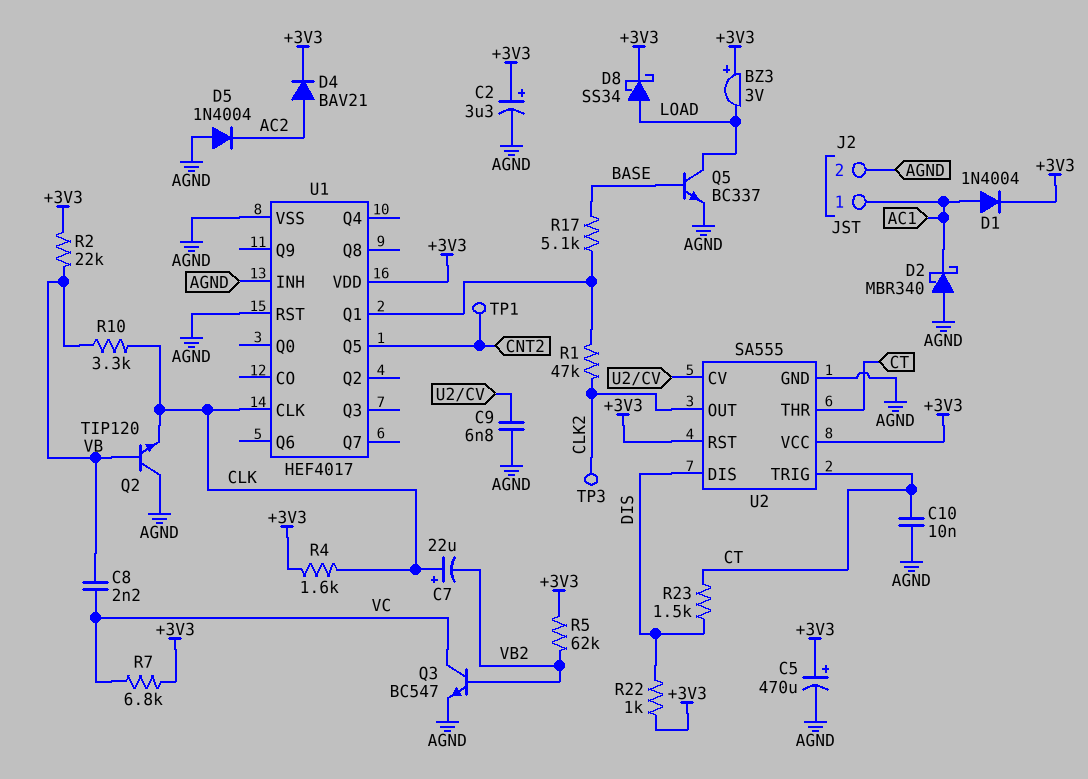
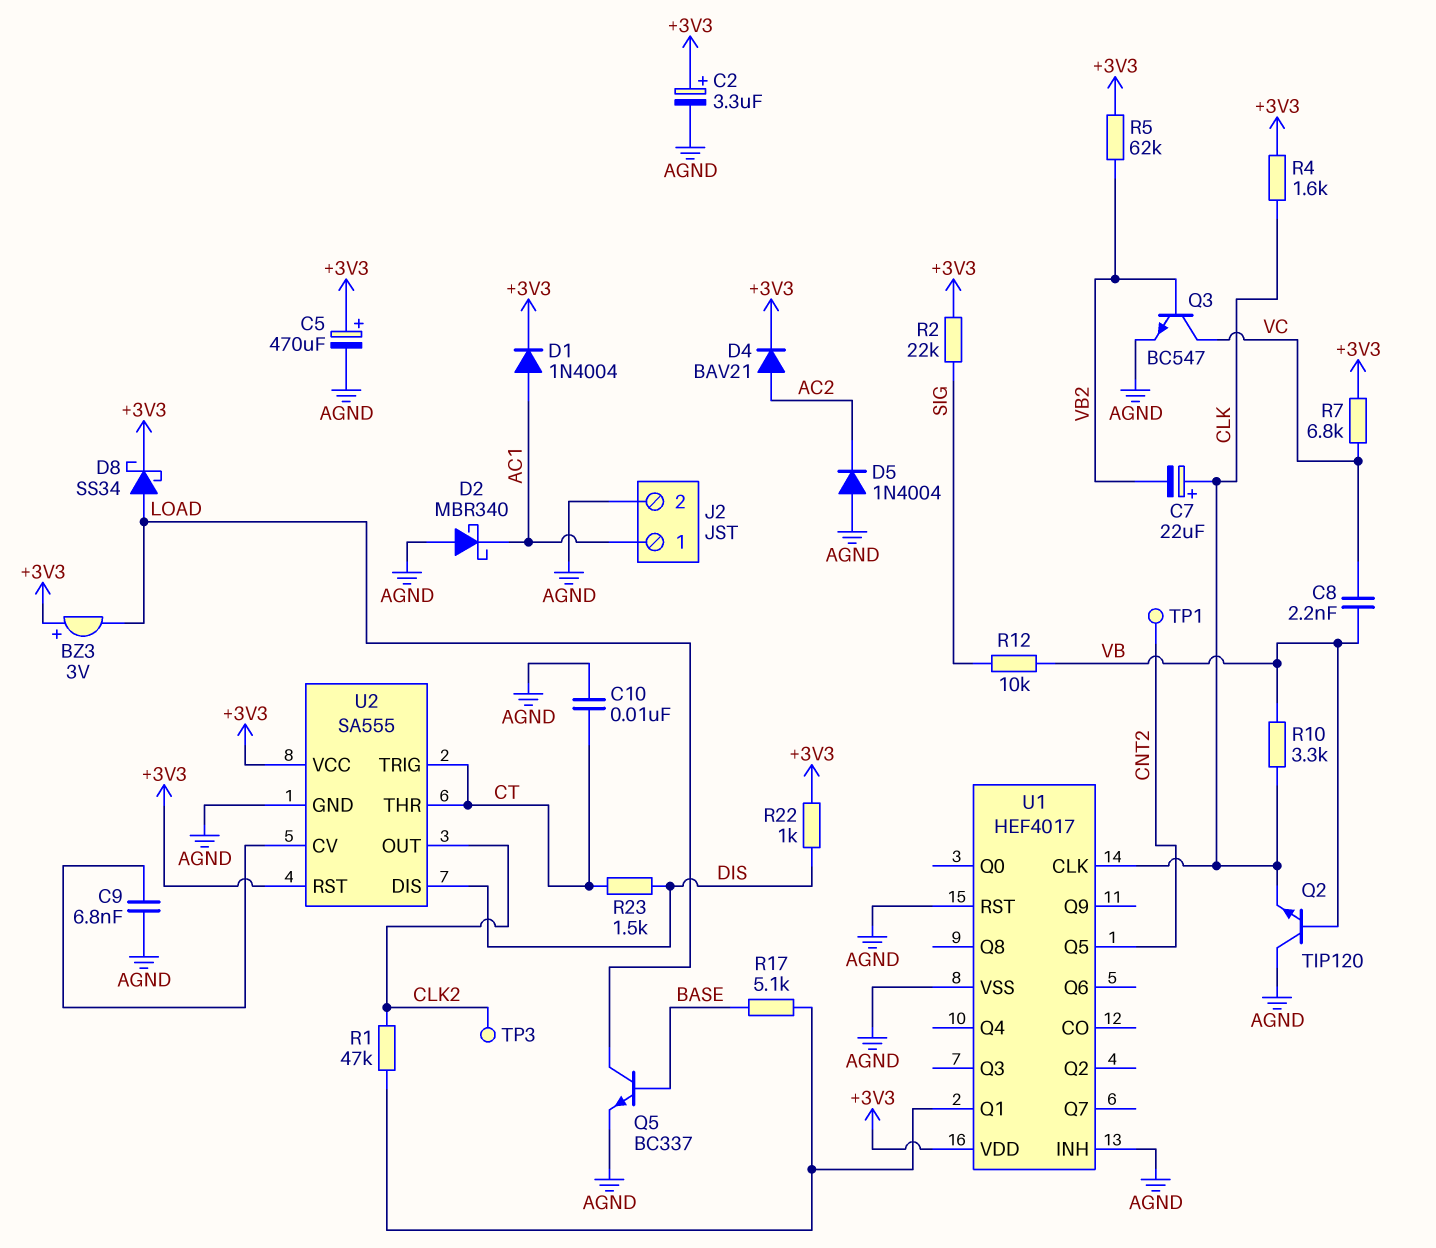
R2: 22k (+3V3, VB) -> 22k (+3V3, SIG)
R12: none -> 10k (SIG, VB)

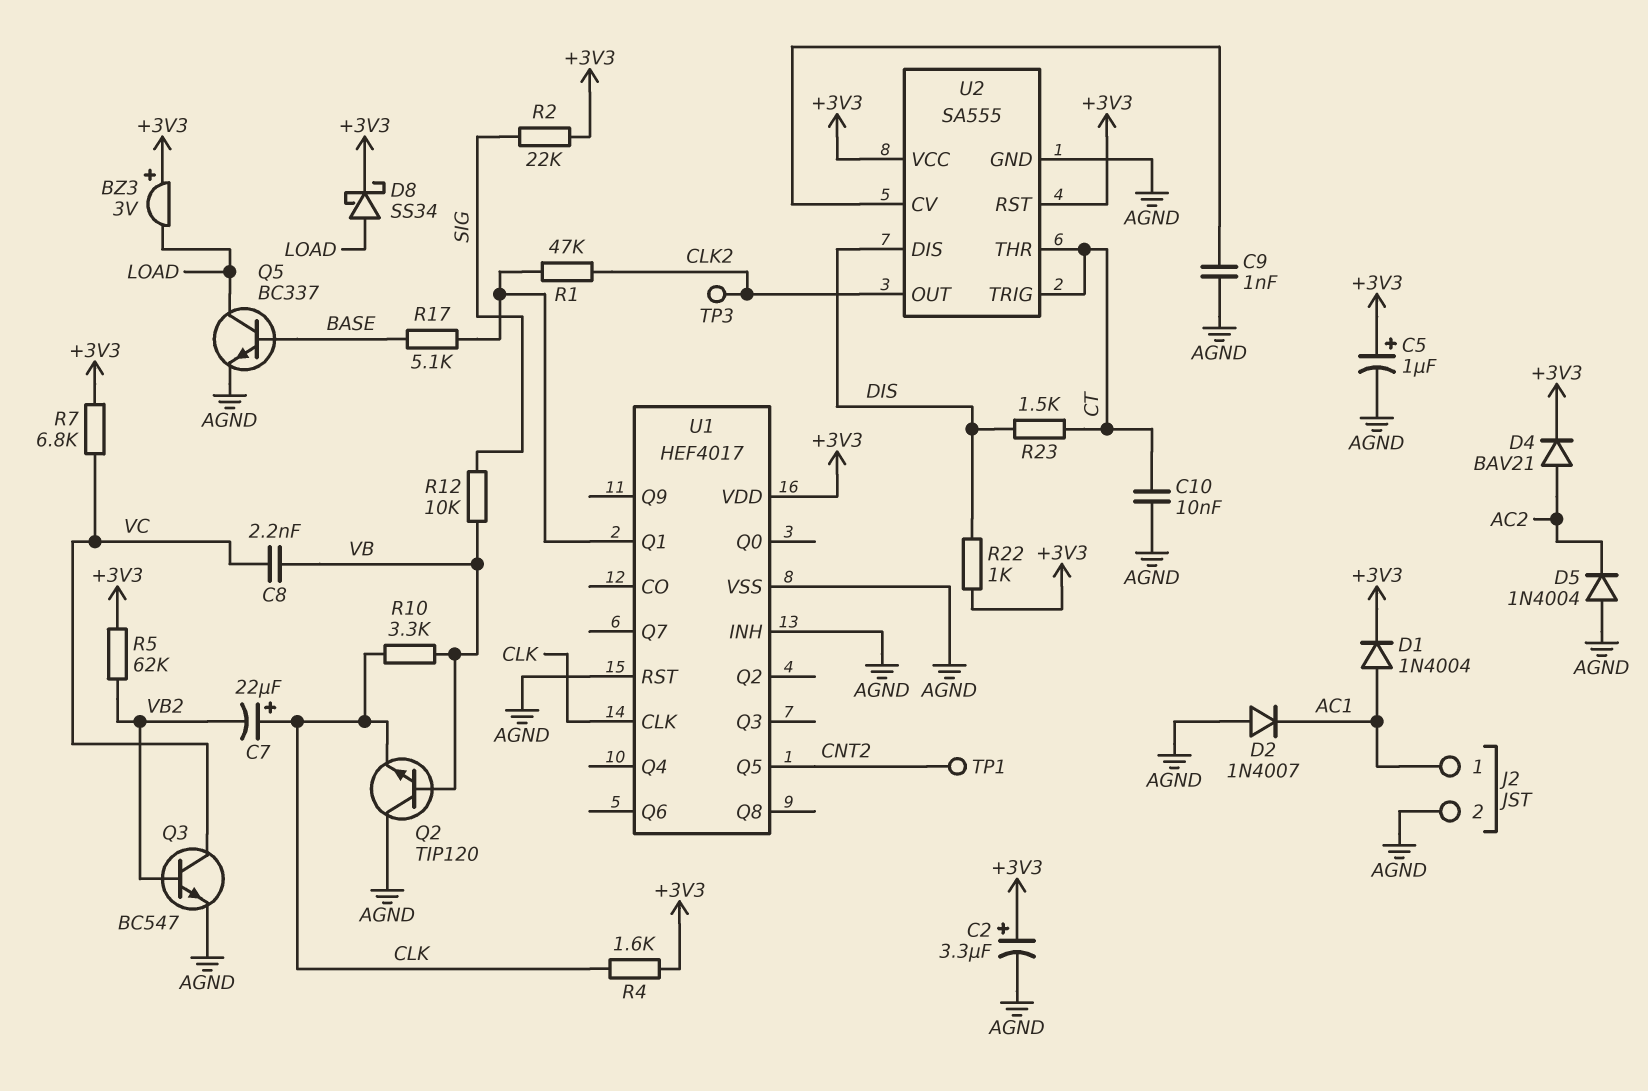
C5: 470uF (plus +3V3, minus AGND) -> 1uF (plus +3V3, minus AGND)
C9: 6.8nF (AGND, U2/CV) -> 1nF (AGND, U2/CV)
D2: schottky MBR340 (A AGND, K AC1) -> diode 1N4007 (A AGND, K AC1)

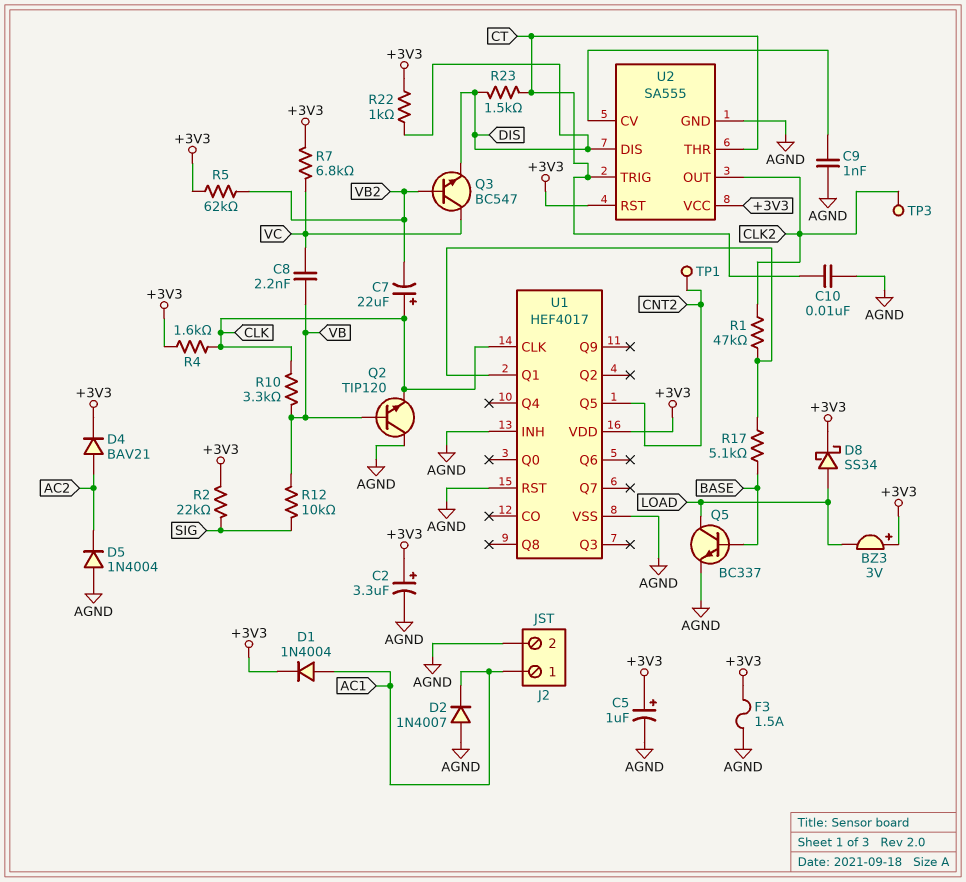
F3: none -> 1.5A (+3V3, AGND)
Q3: NPN BC547 (B VB2, C VC, E AGND) -> NPN BC547 (B VB2, C VC, E DIS)

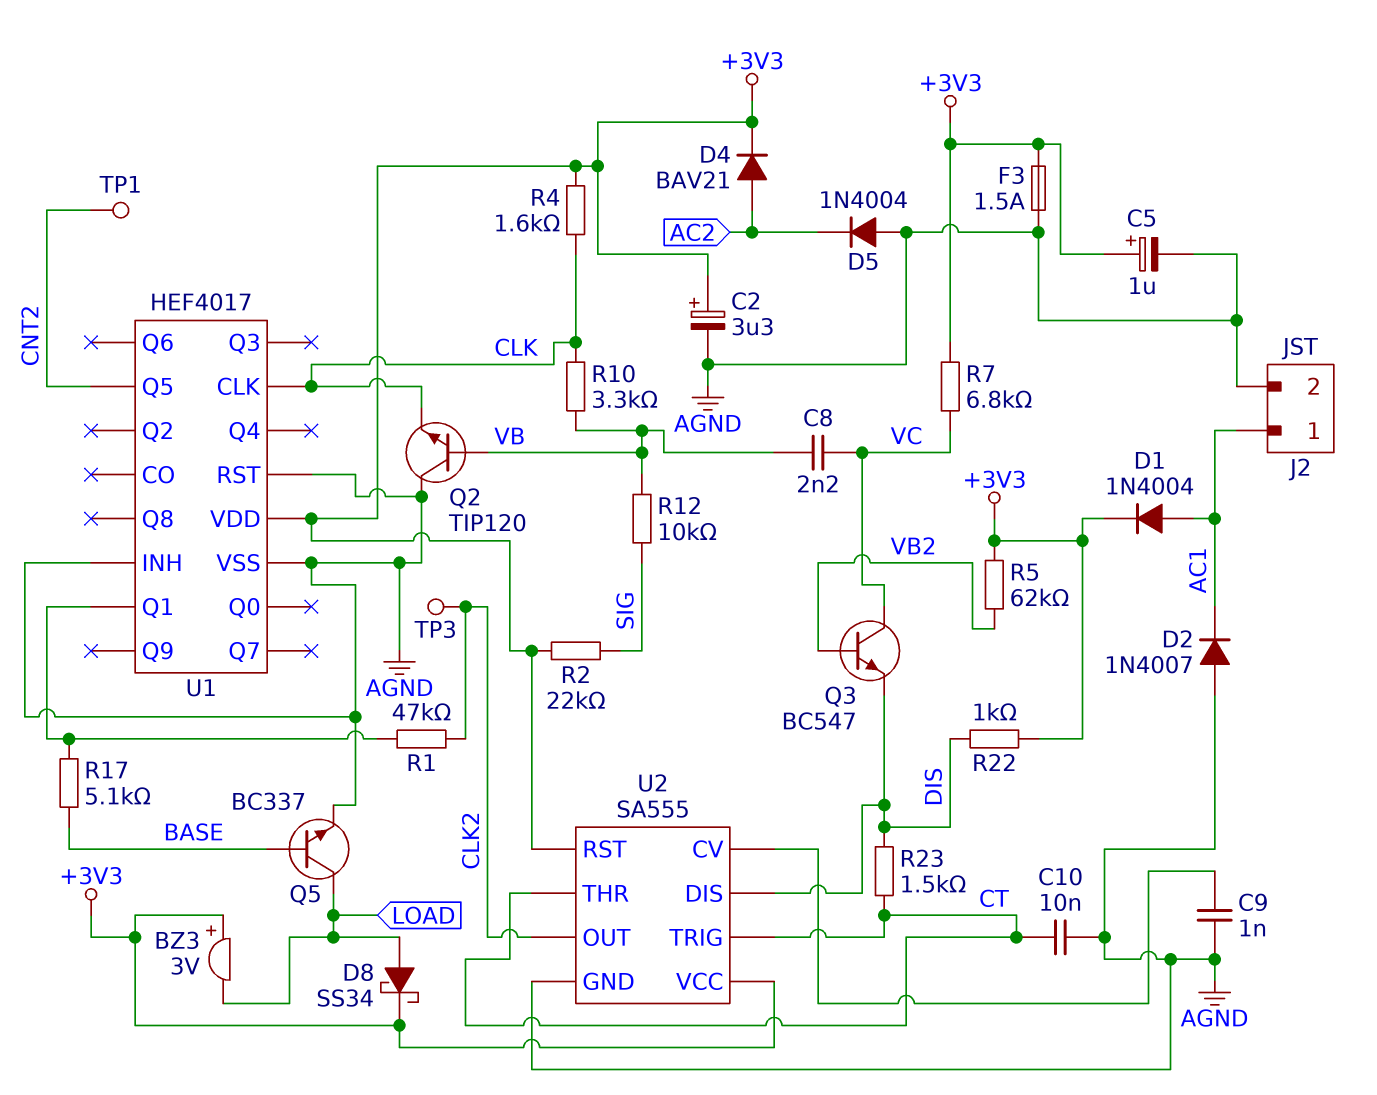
C7: 22uF (plus CLK, minus VB2) -> none

